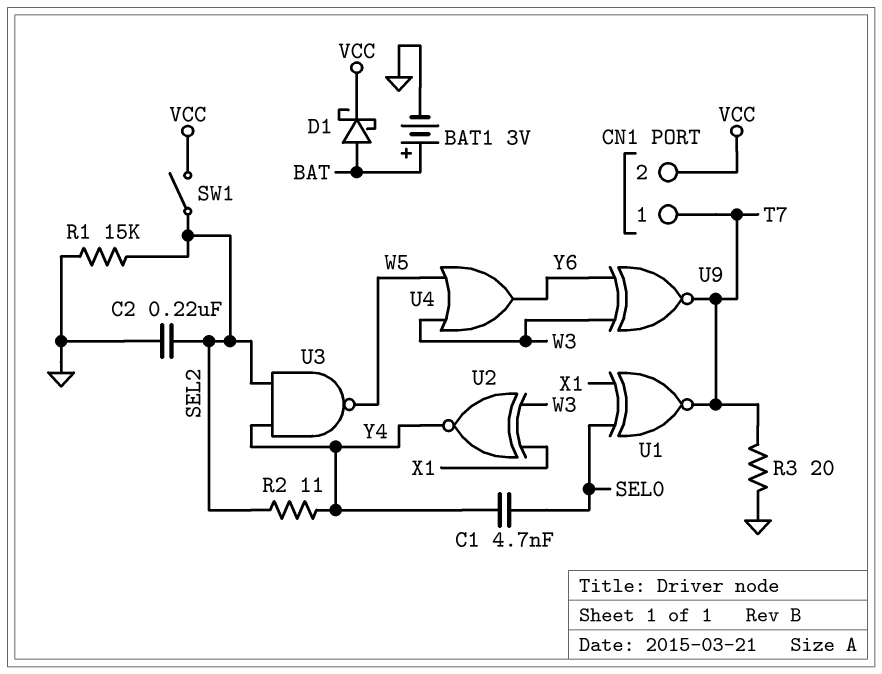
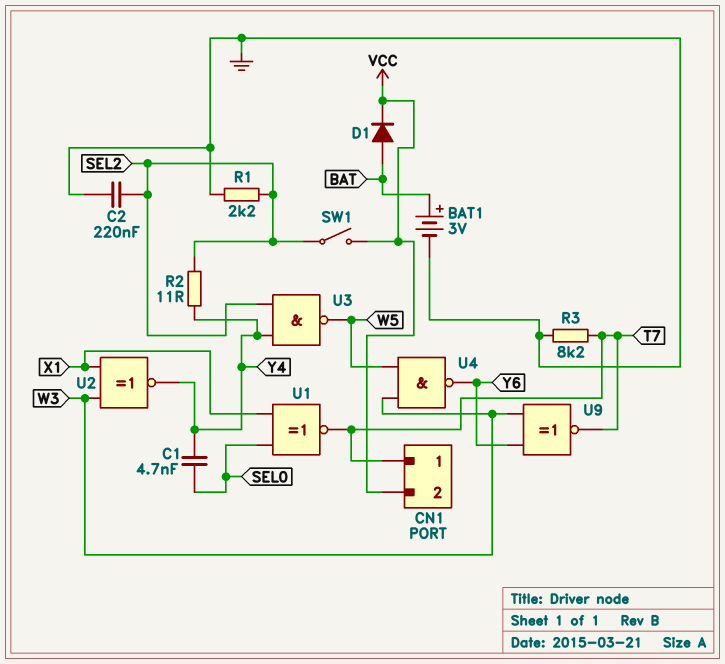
D1: schottky (A BAT, K VCC) -> diode (A BAT, K VCC)
R1: 15k (GND, SEL2) -> 2.2k (GND, SEL2)
R3: 20 (GND, T7) -> 8.2k (GND, T7)
U4: OR (in W3, in W5, out Y6) -> NAND (in W3, in W5, out Y6)

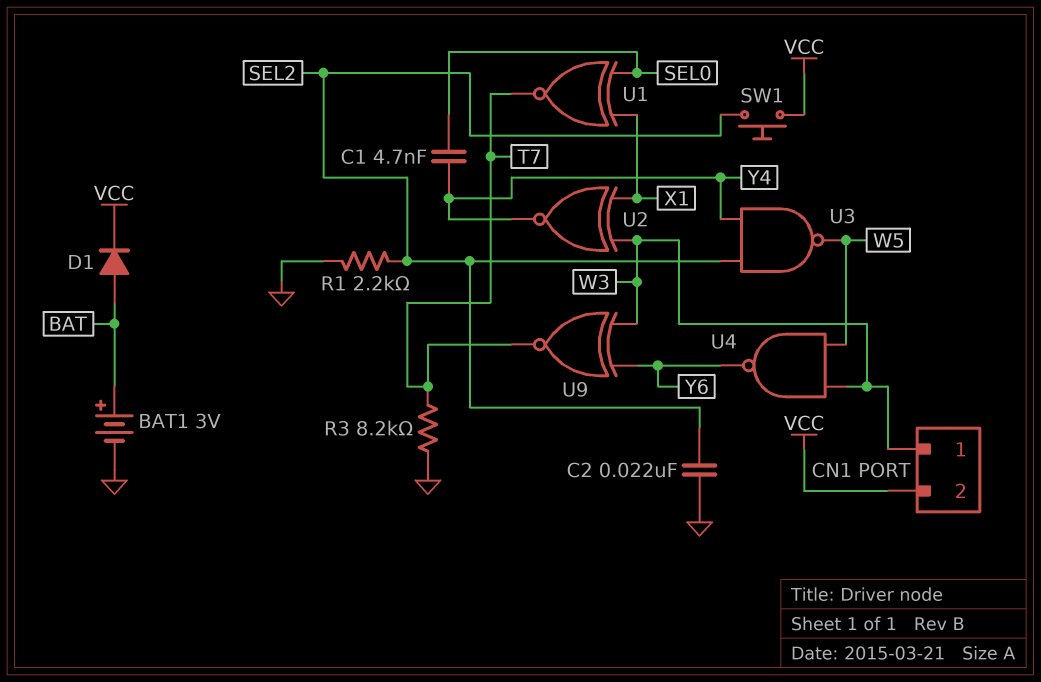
C2: 220nF (GND, SEL2) -> 22nF (GND, SEL2)
CN1 pin 1: T7 -> W3
R2: 11 (SEL2, Y4) -> none
SW1: switch (SEL2, VCC) -> button (SEL2, VCC)

